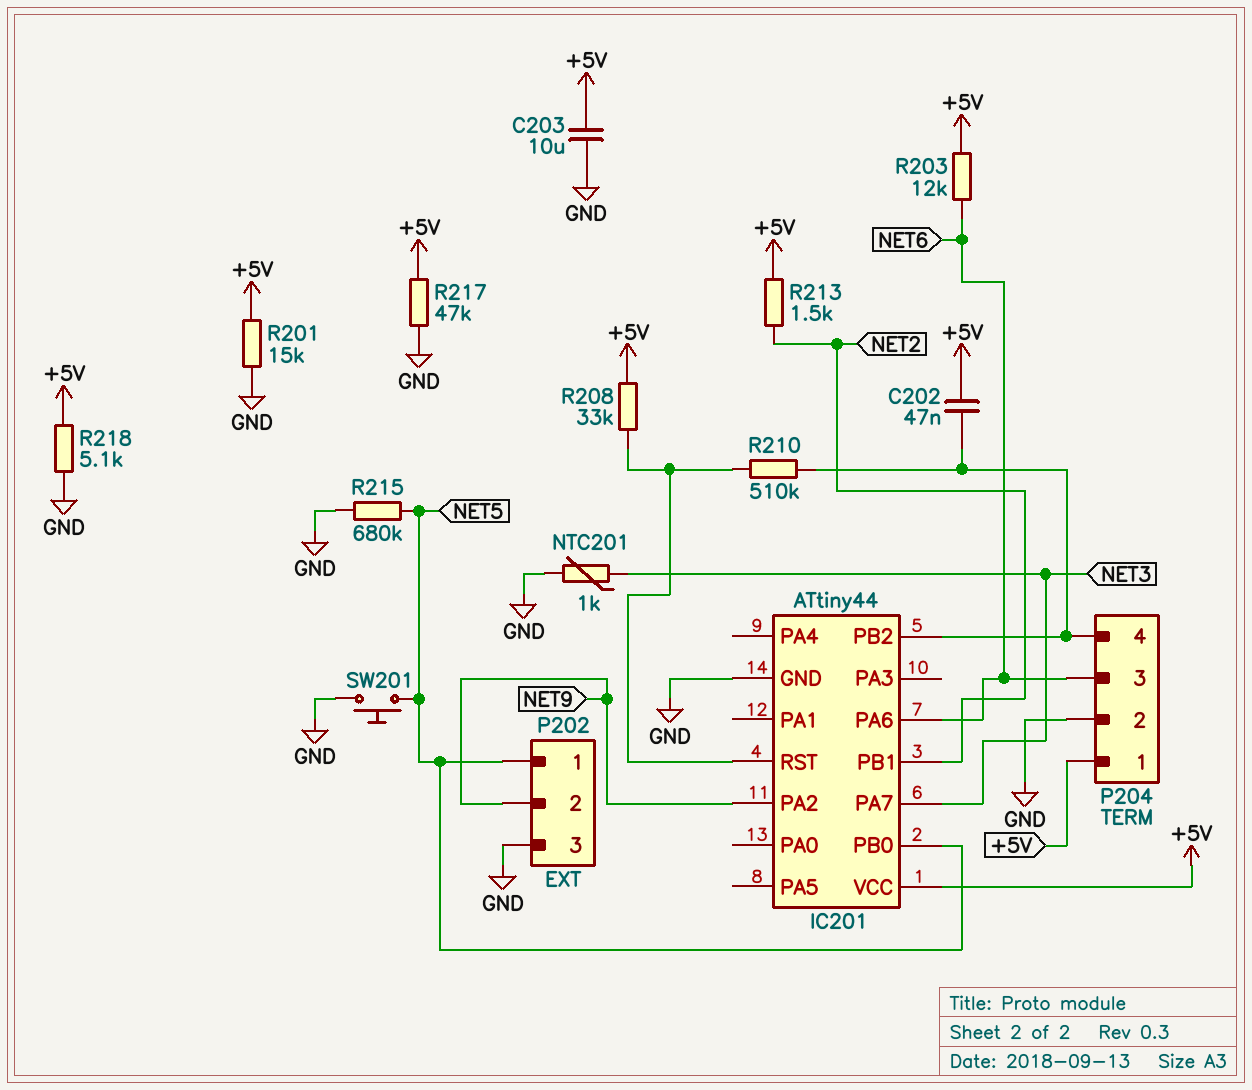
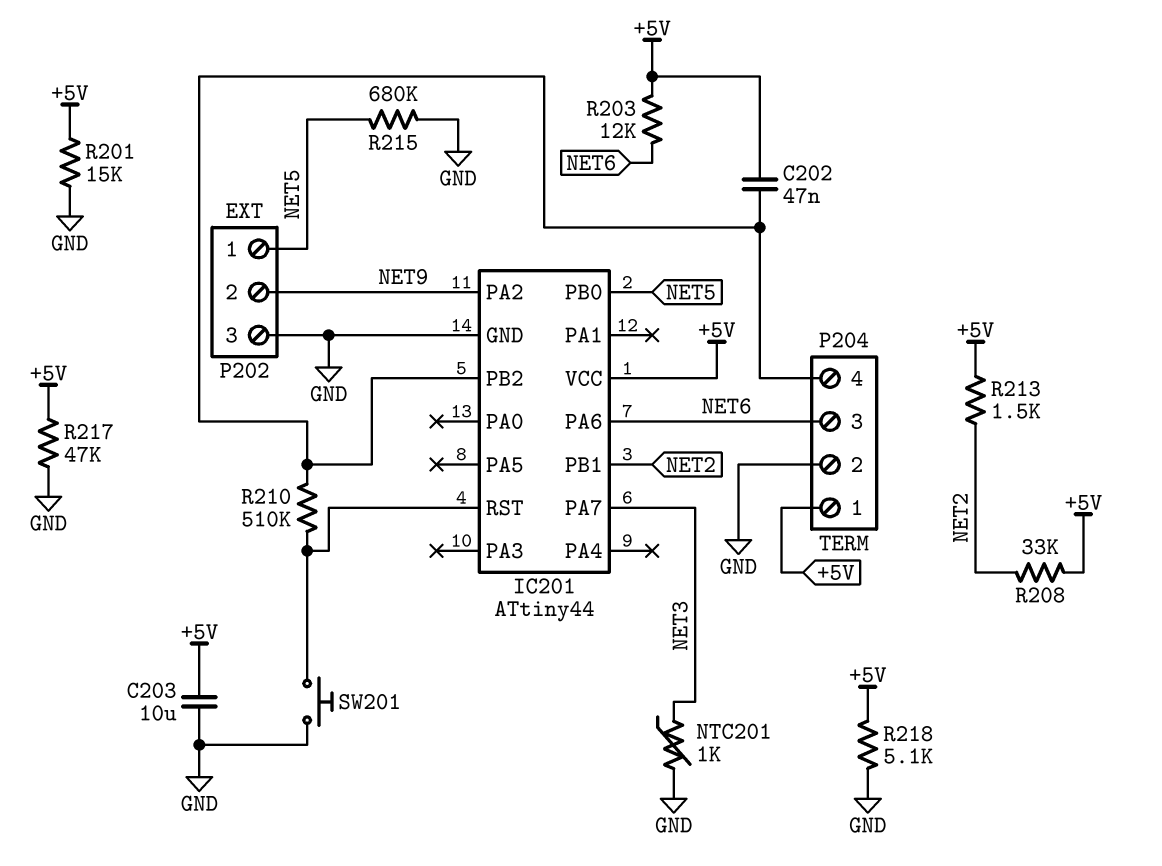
R208: 33k (+5V, IC201/RST) -> 33k (+5V, NET2)
SW201: button (GND, NET5) -> button (GND, IC201/RST)

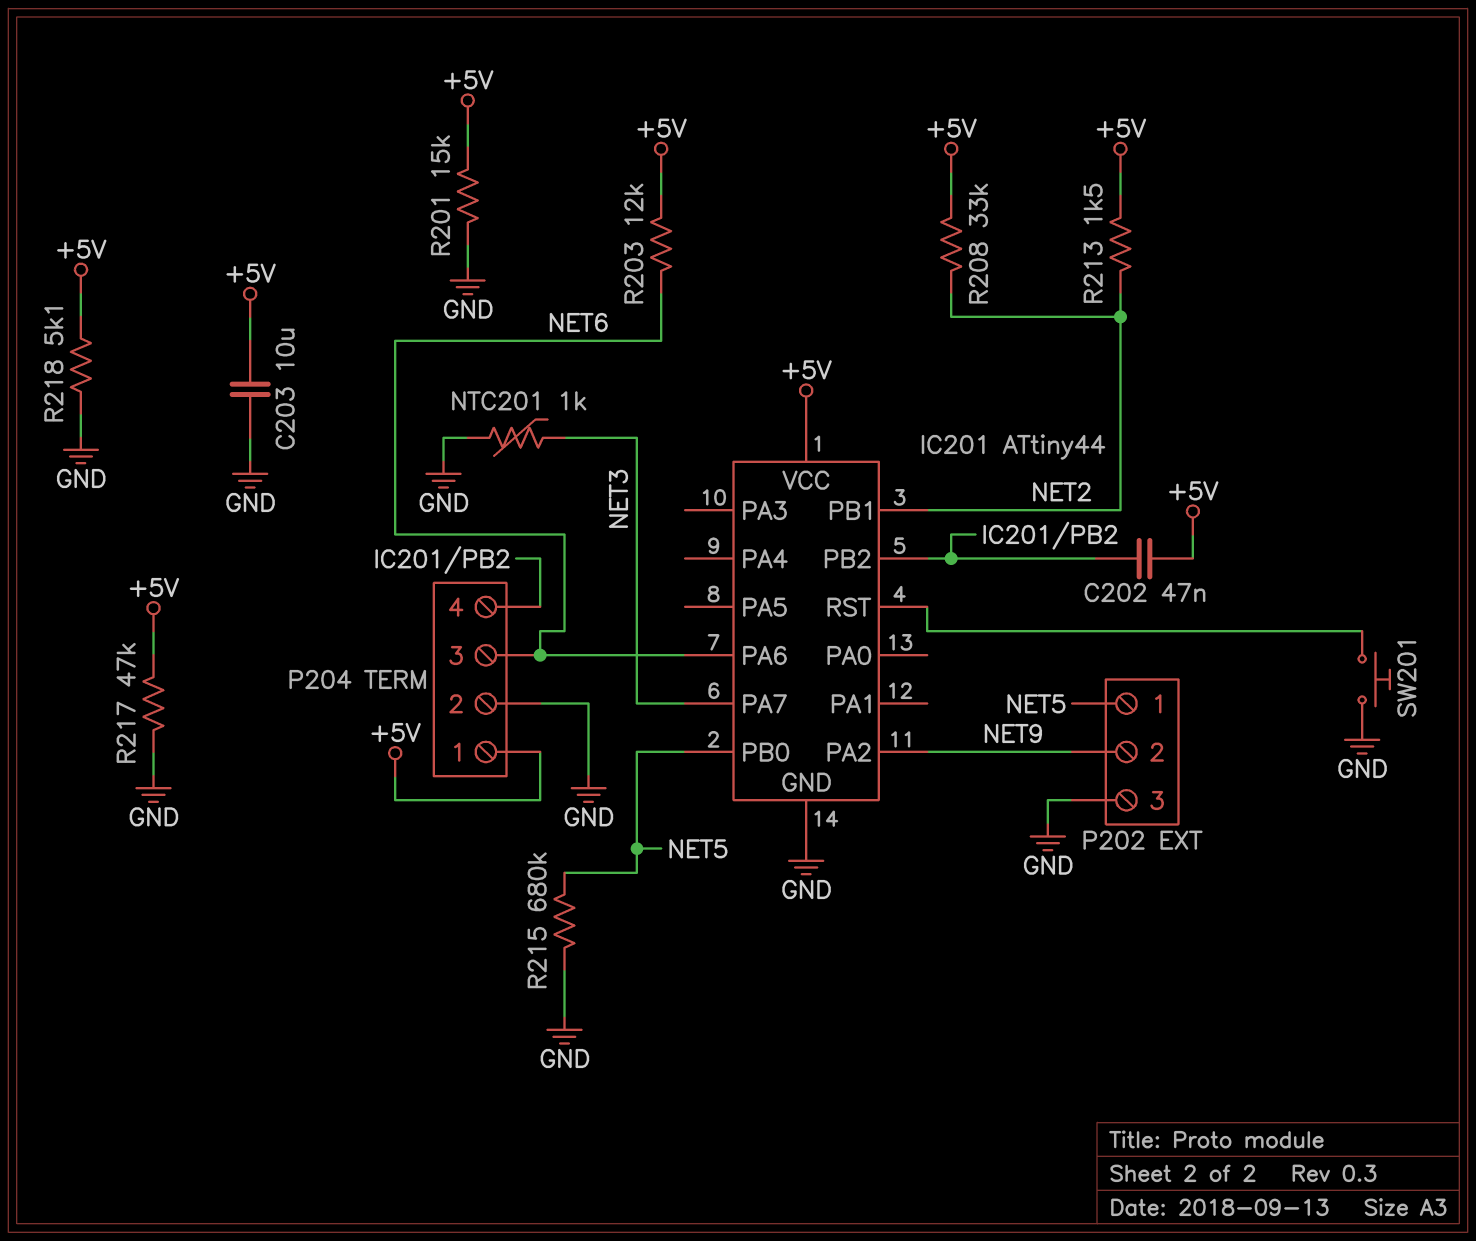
R210: 510k (IC201/PB2, IC201/RST) -> none

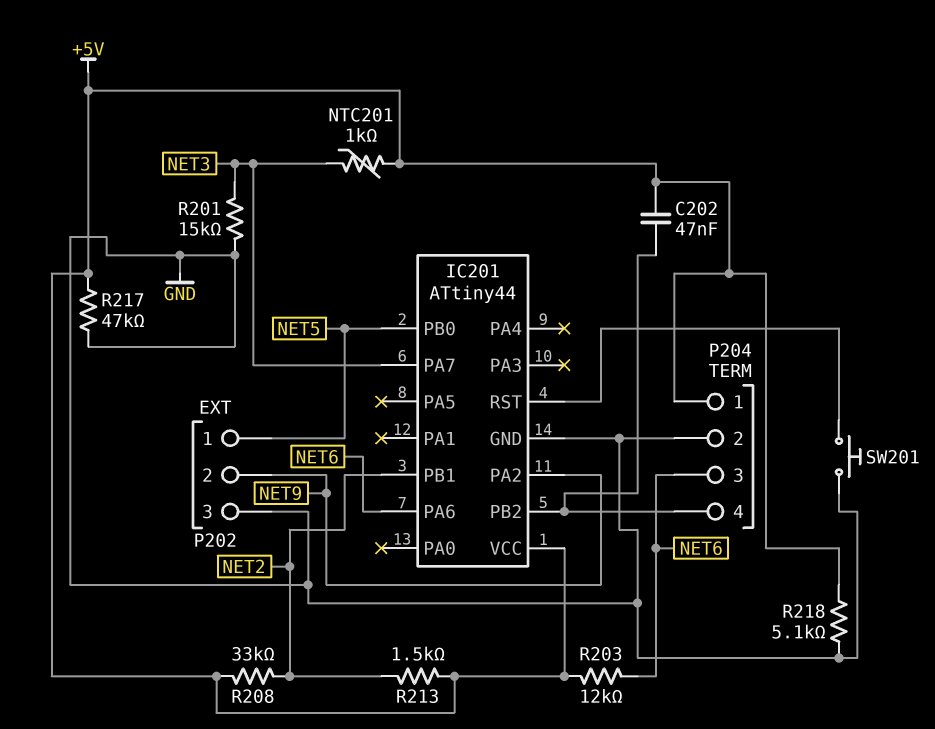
C203: 10uF (+5V, GND) -> none
NTC201: 1k (GND, NET3) -> 1k (+5V, NET3)
R201: 15k (+5V, GND) -> 15k (GND, NET3)
R215: 680k (GND, NET5) -> none

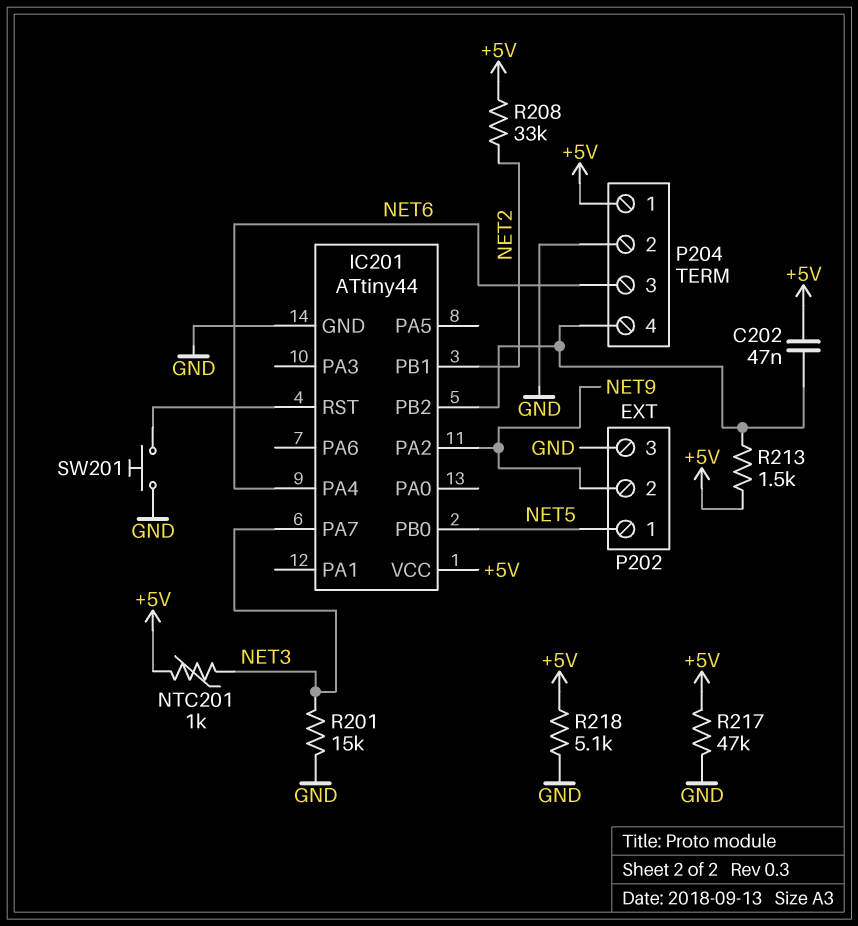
IC201 pin PA4: none -> NET6
IC201 pin PA6: NET6 -> none
R203: 12k (+5V, NET6) -> none
R213: 1.5k (+5V, NET2) -> 1.5k (+5V, IC201/PB2)

